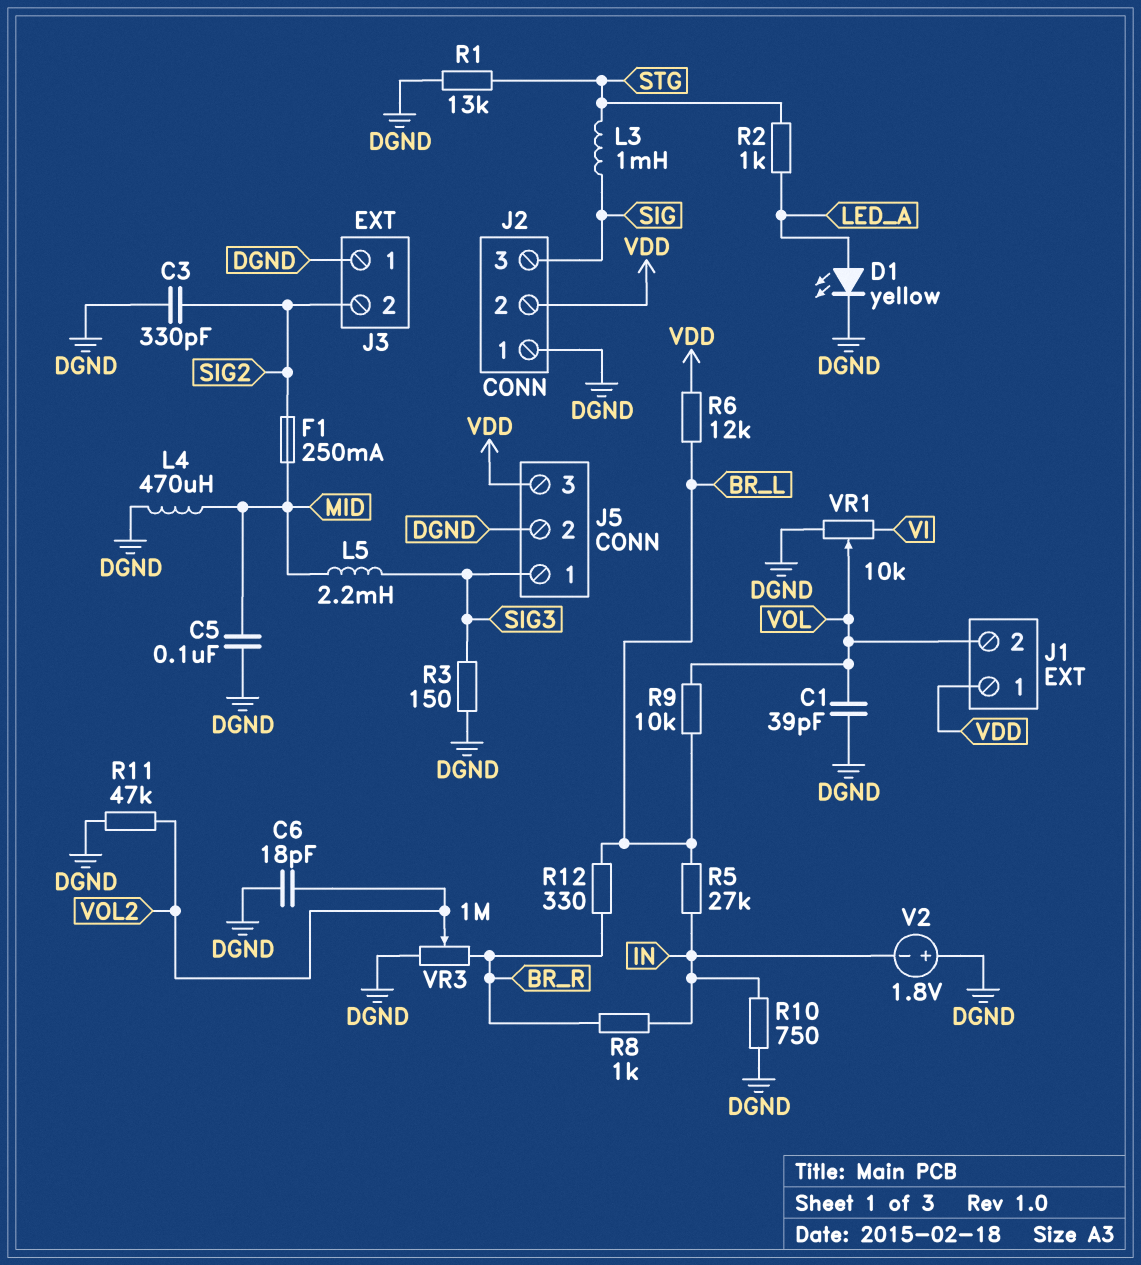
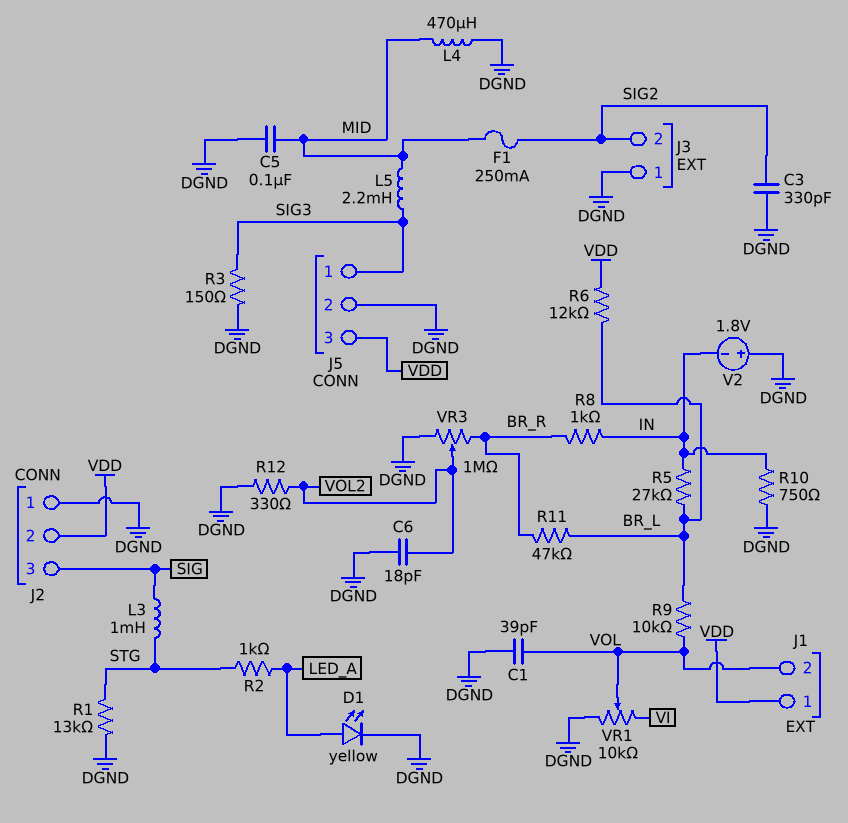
R11: 47k (DGND, VOL2) -> 47k (BR_L, BR_R)
R12: 330 (BR_L, BR_R) -> 330 (DGND, VOL2)

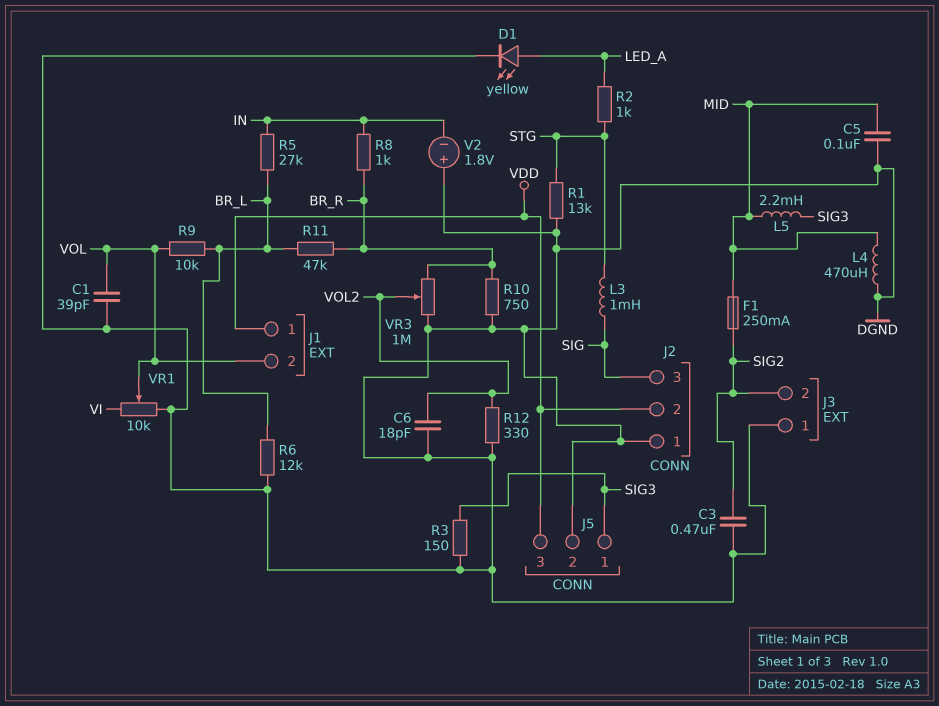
C3: 330pF (DGND, SIG2) -> 470nF (DGND, SIG2)
R6: 12k (BR_L, VDD) -> 12k (BR_L, DGND)
R10: 750 (DGND, IN) -> 750 (BR_R, DGND)

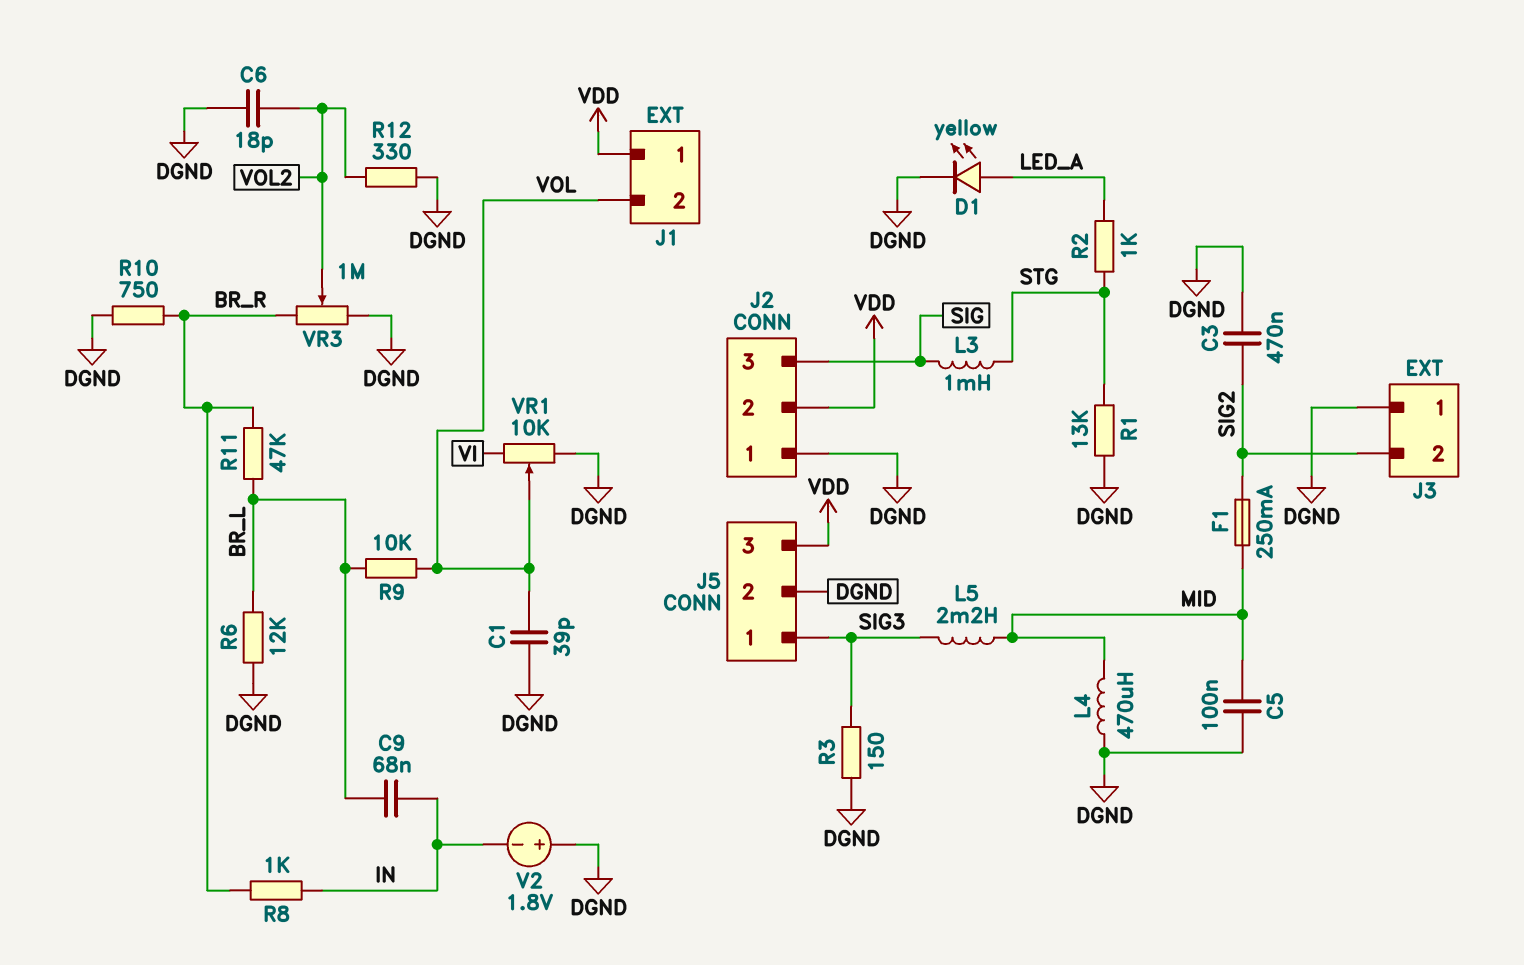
C9: none -> 68nF (BR_L, IN)
R5: 27k (BR_L, IN) -> none

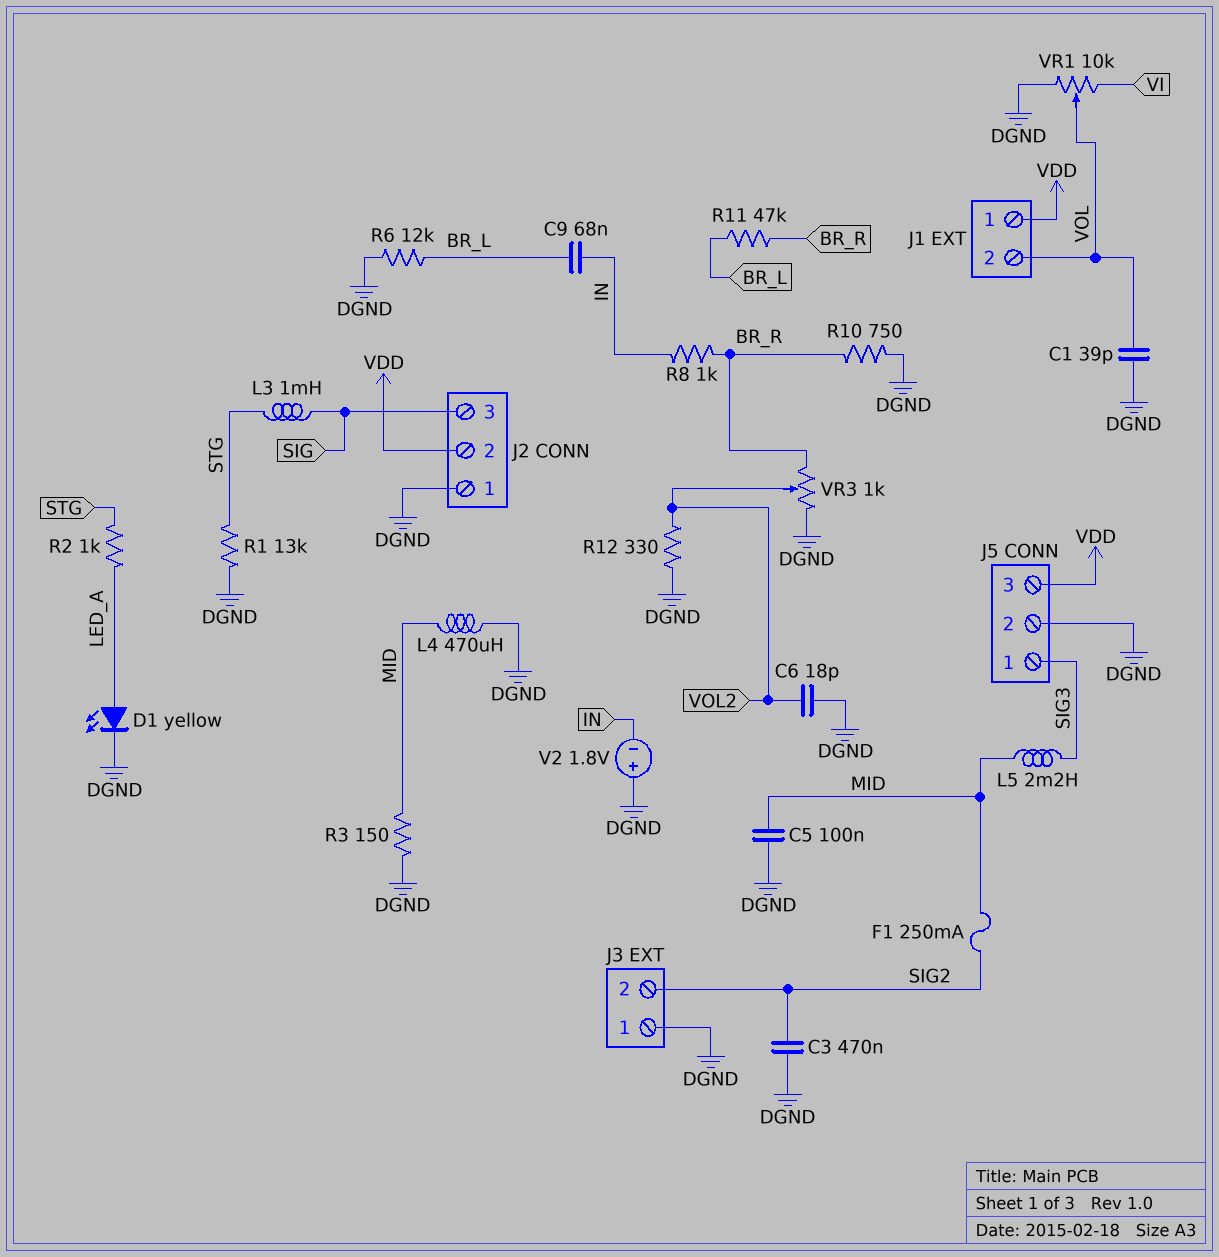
R3: 150 (DGND, SIG3) -> 150 (DGND, MID)
R9: 10k (BR_L, VOL) -> none
VR3: 1M (BR_R, DGND, wiper VOL2) -> 1k (BR_R, DGND, wiper VOL2)

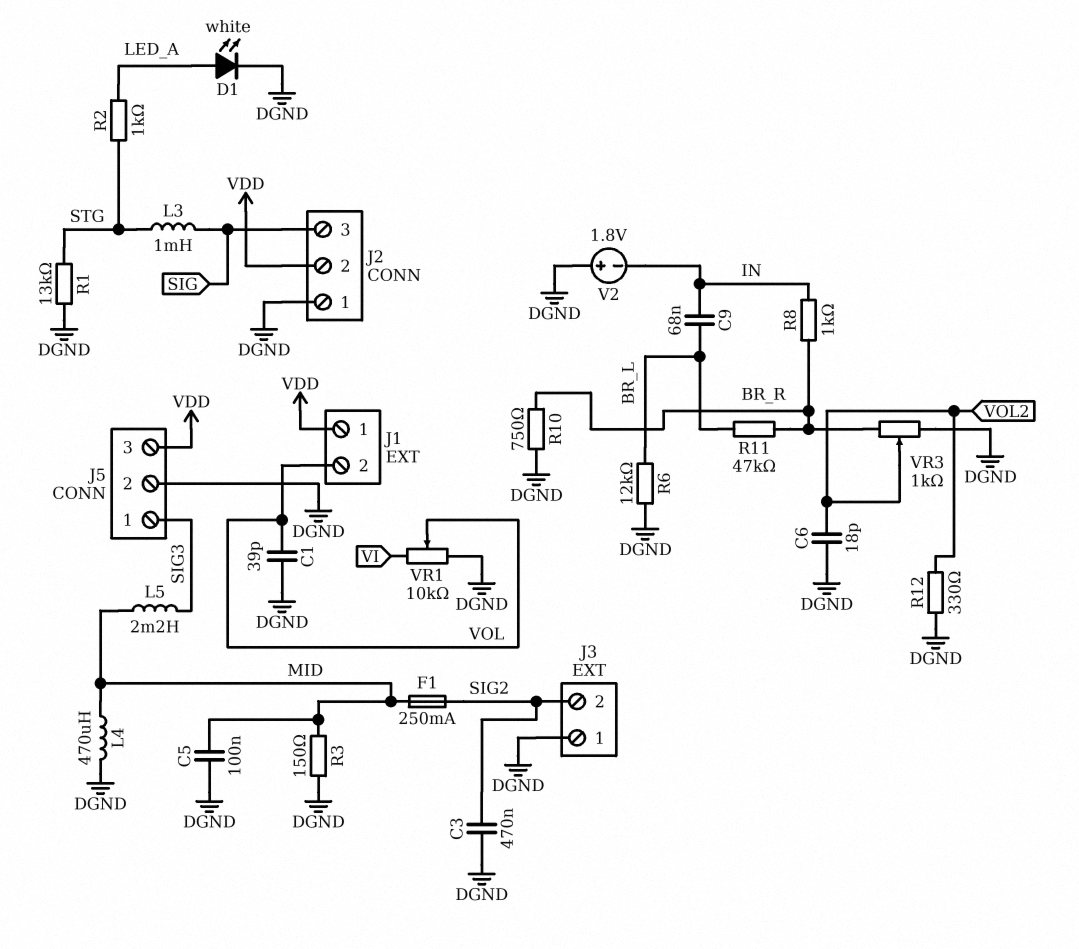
D1: LED yellow (A LED_A, K DGND) -> LED white (A LED_A, K DGND)

